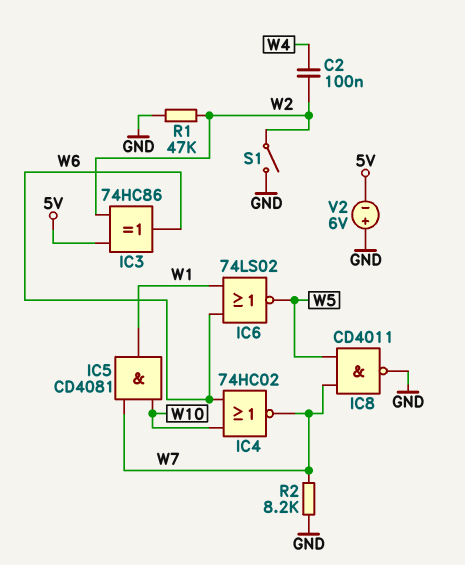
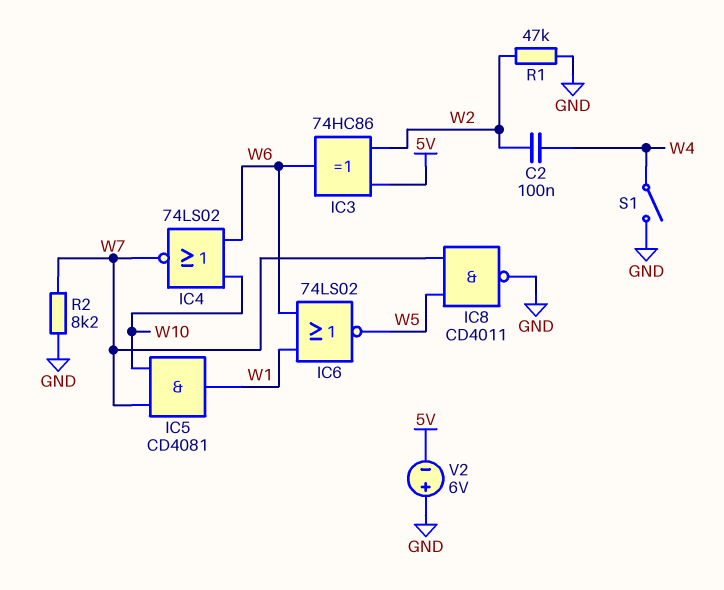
IC4: NOR 74HC02 (in W6, in W10, out W7) -> NOR 74LS02 (in W6, in W10, out W7)
S1: switch (GND, W2) -> switch (GND, W4)

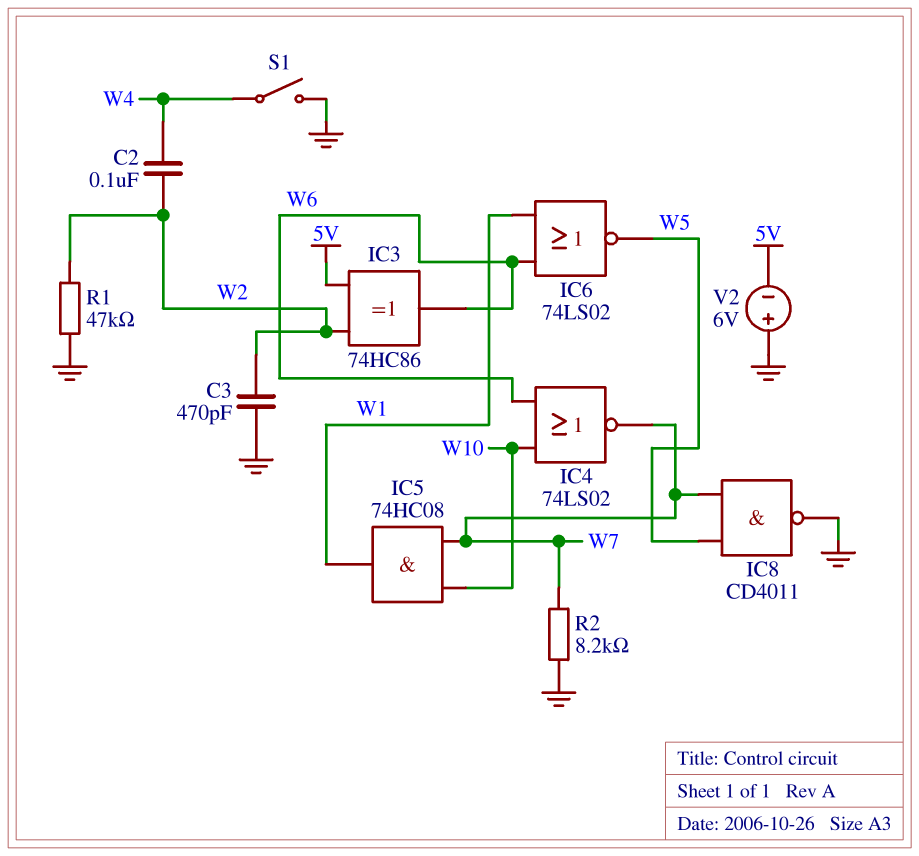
C3: none -> 470pF (GND, W2)
IC5: AND CD4081 (in W7, in W10, out W1) -> AND 74HC08 (in W7, in W10, out W1)

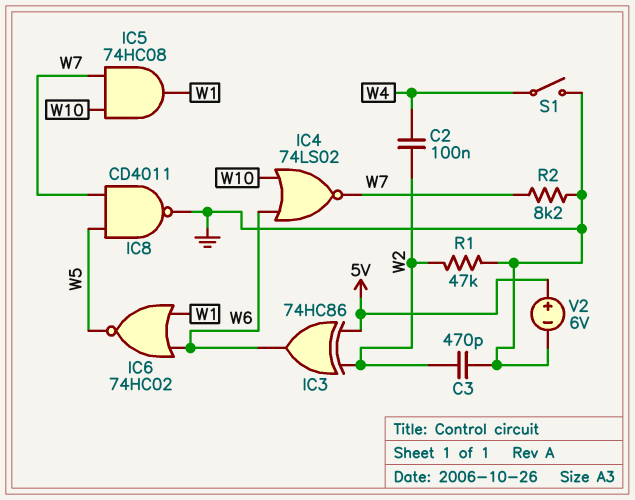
IC6: NOR 74LS02 (in W1, in W6, out W5) -> NOR 74HC02 (in W1, in W6, out W5)
V2: 6V (plus GND, minus 5V) -> 6V (plus 5V, minus GND)

